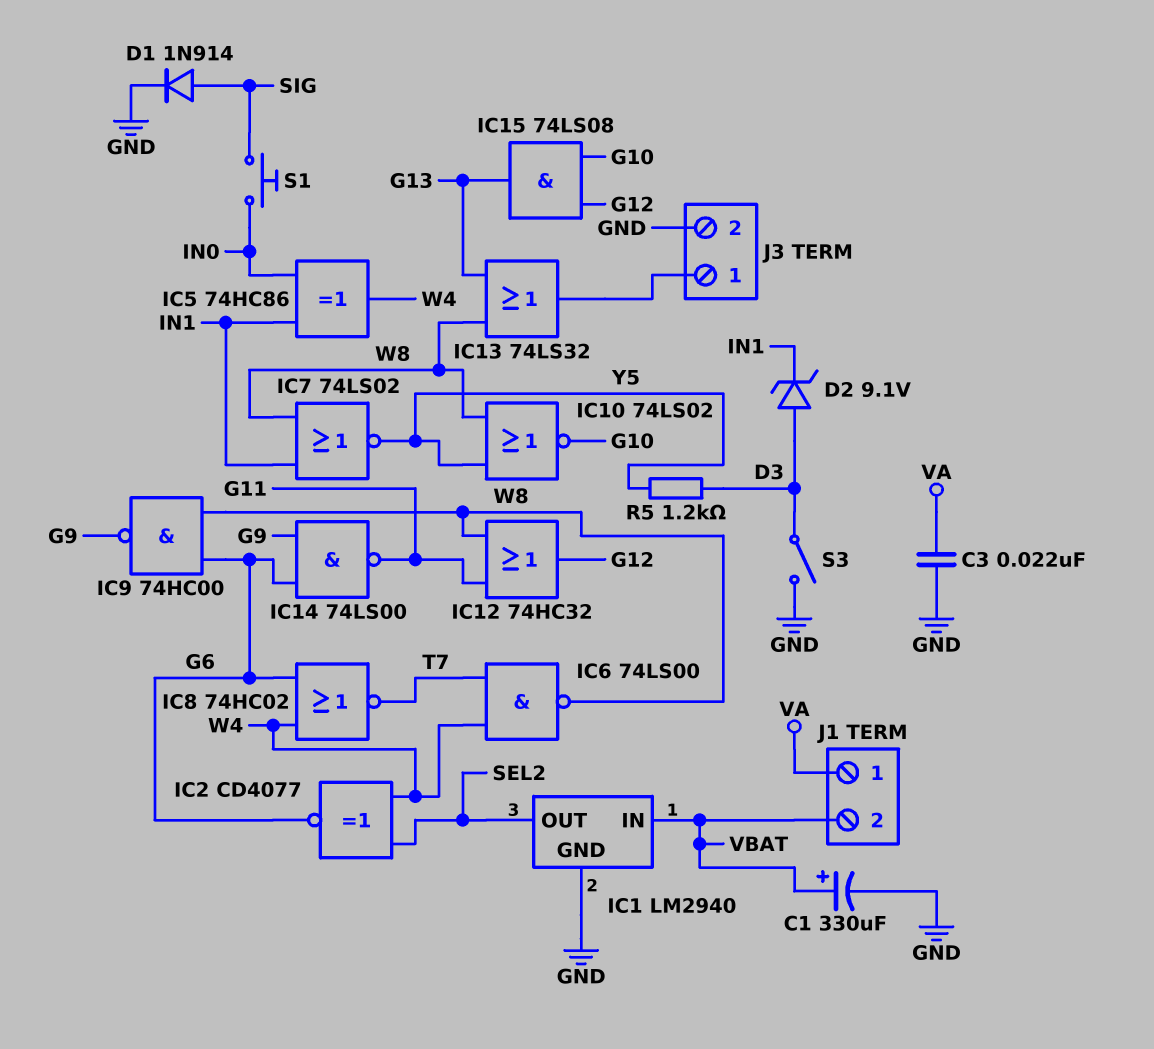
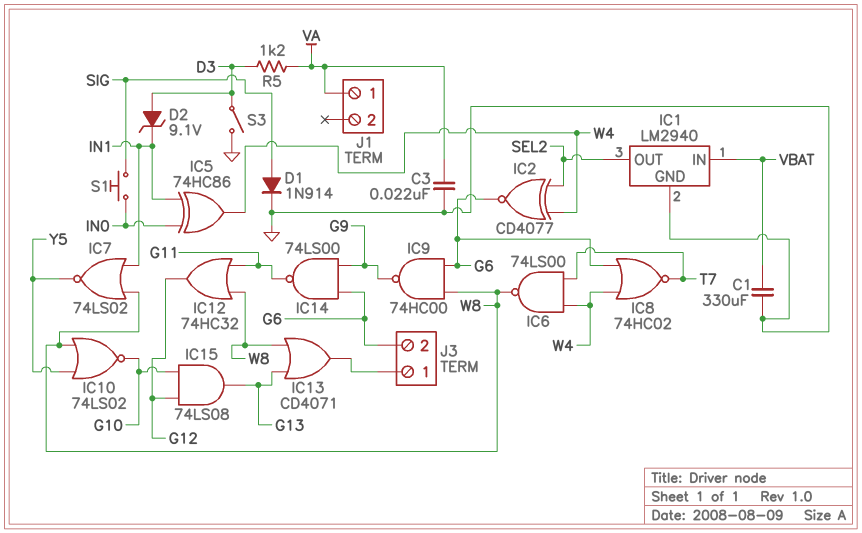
C1: 330uF (plus VBAT, minus GND) -> 330uF (GND, VBAT)
IC13: OR 74LS32 (in G13, in W8, out J3/1) -> OR CD4071 (in G13, in W8, out J3/1)
J1 pin 2: VBAT -> none
J3 pin 2: GND -> G6
R5: 1.2k (D3, Y5) -> 1.2k (D3, VA)

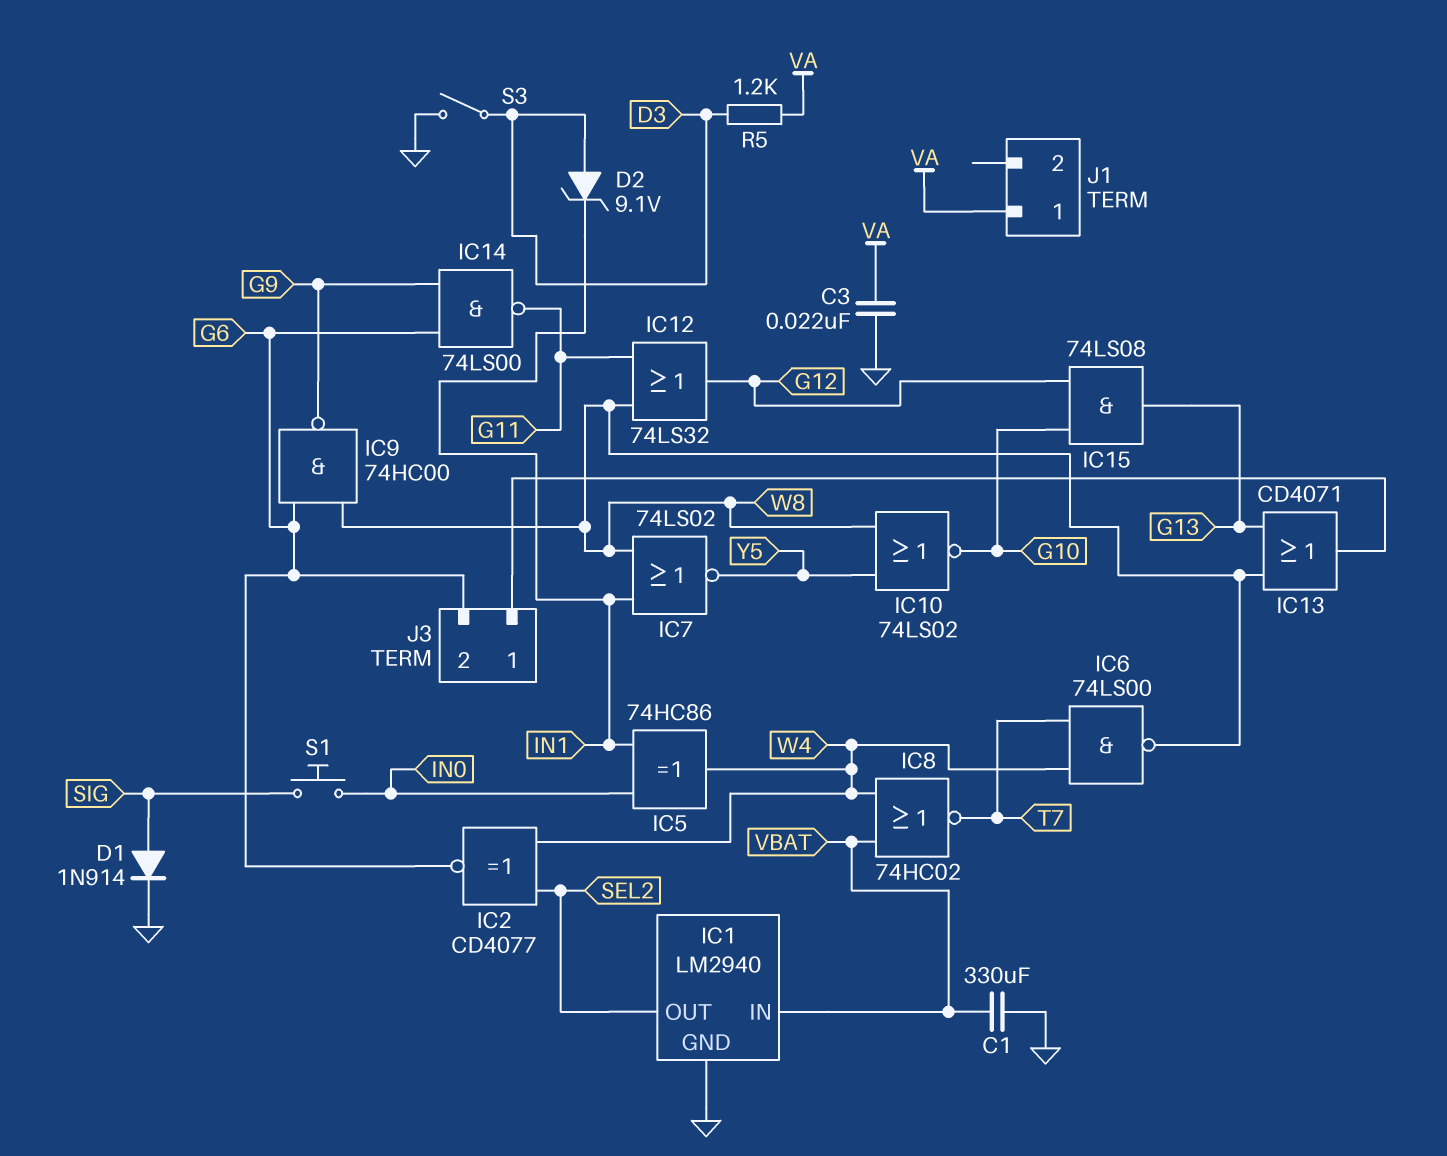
IC8: NOR 74HC02 (in G6, in W4, out T7) -> NOR 74HC02 (in VBAT, in W4, out T7)
IC12: OR 74HC32 (in G11, in W8, out G12) -> OR 74LS32 (in G11, in W8, out G12)

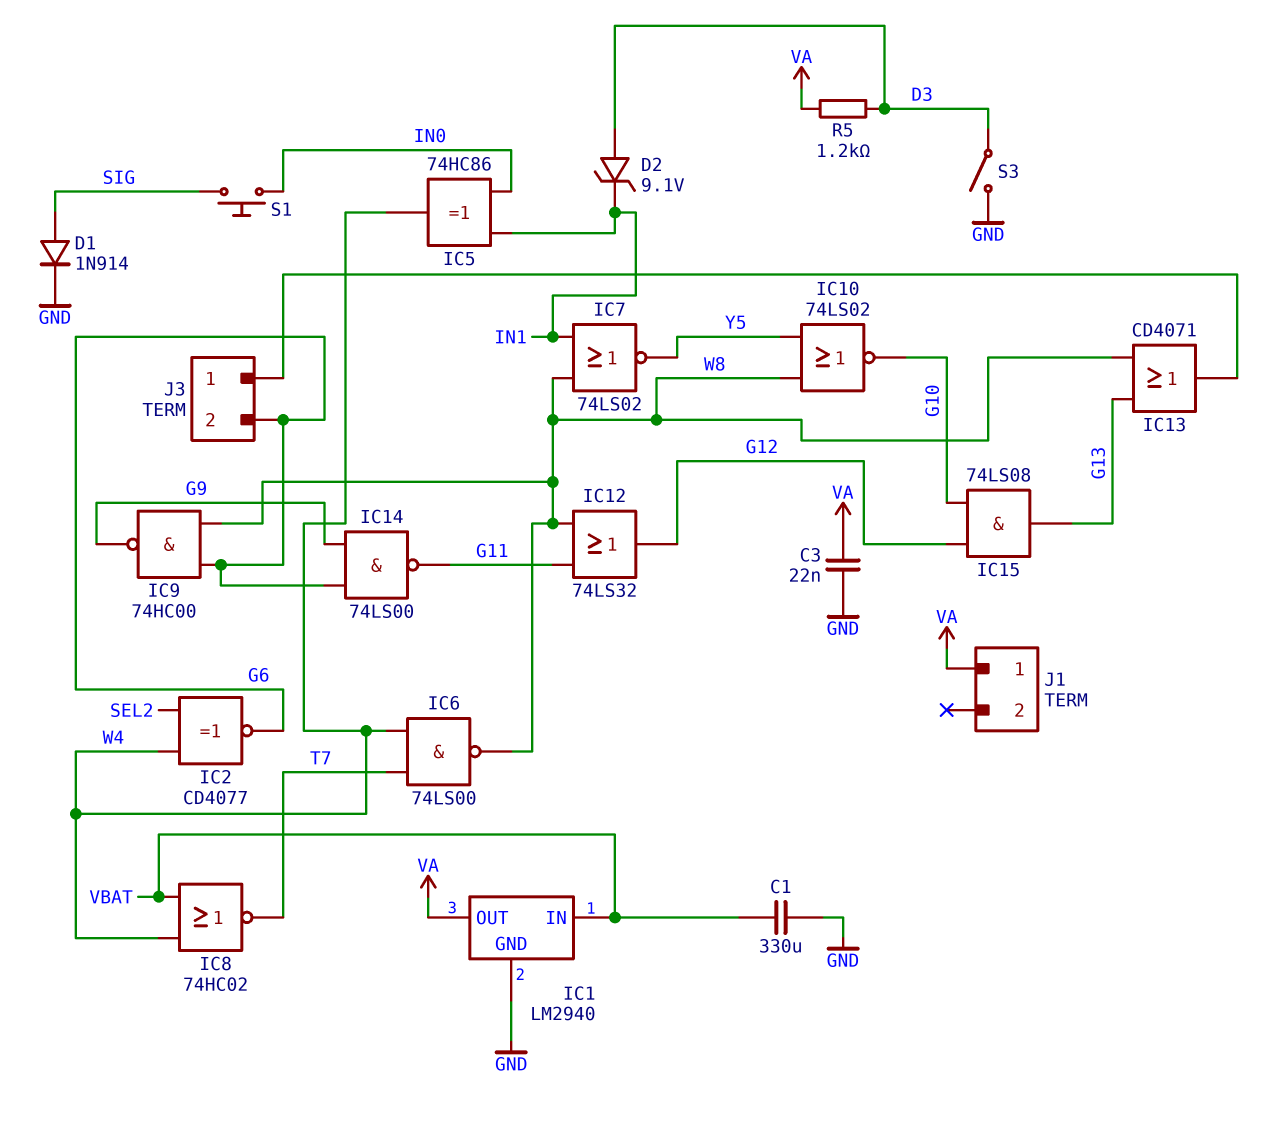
IC1 pin OUT: SEL2 -> VA

